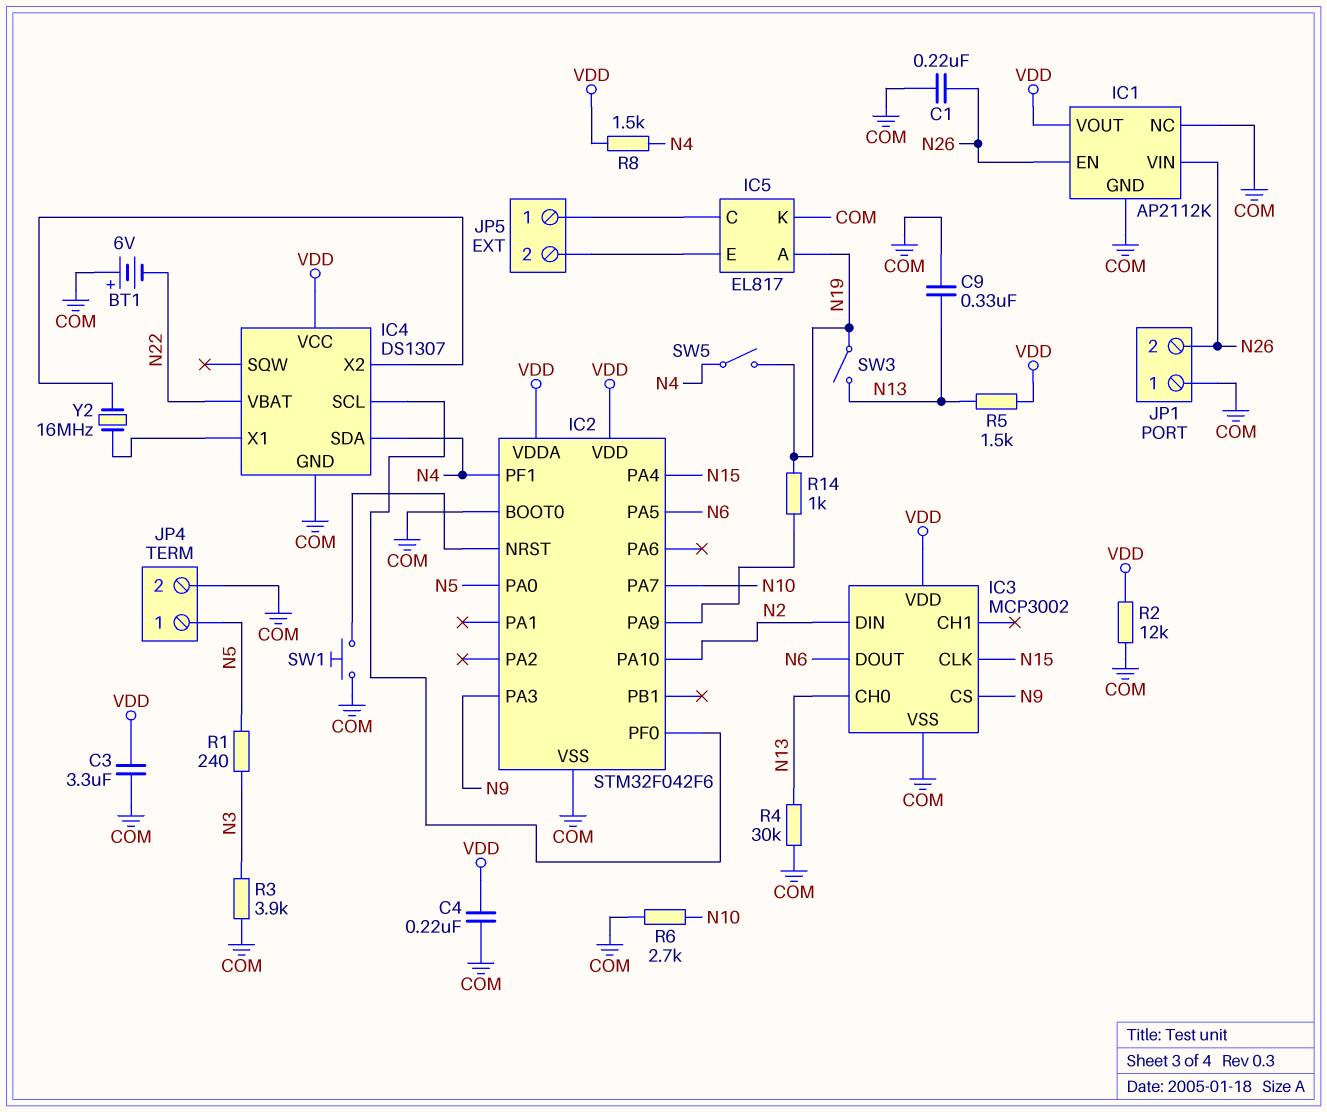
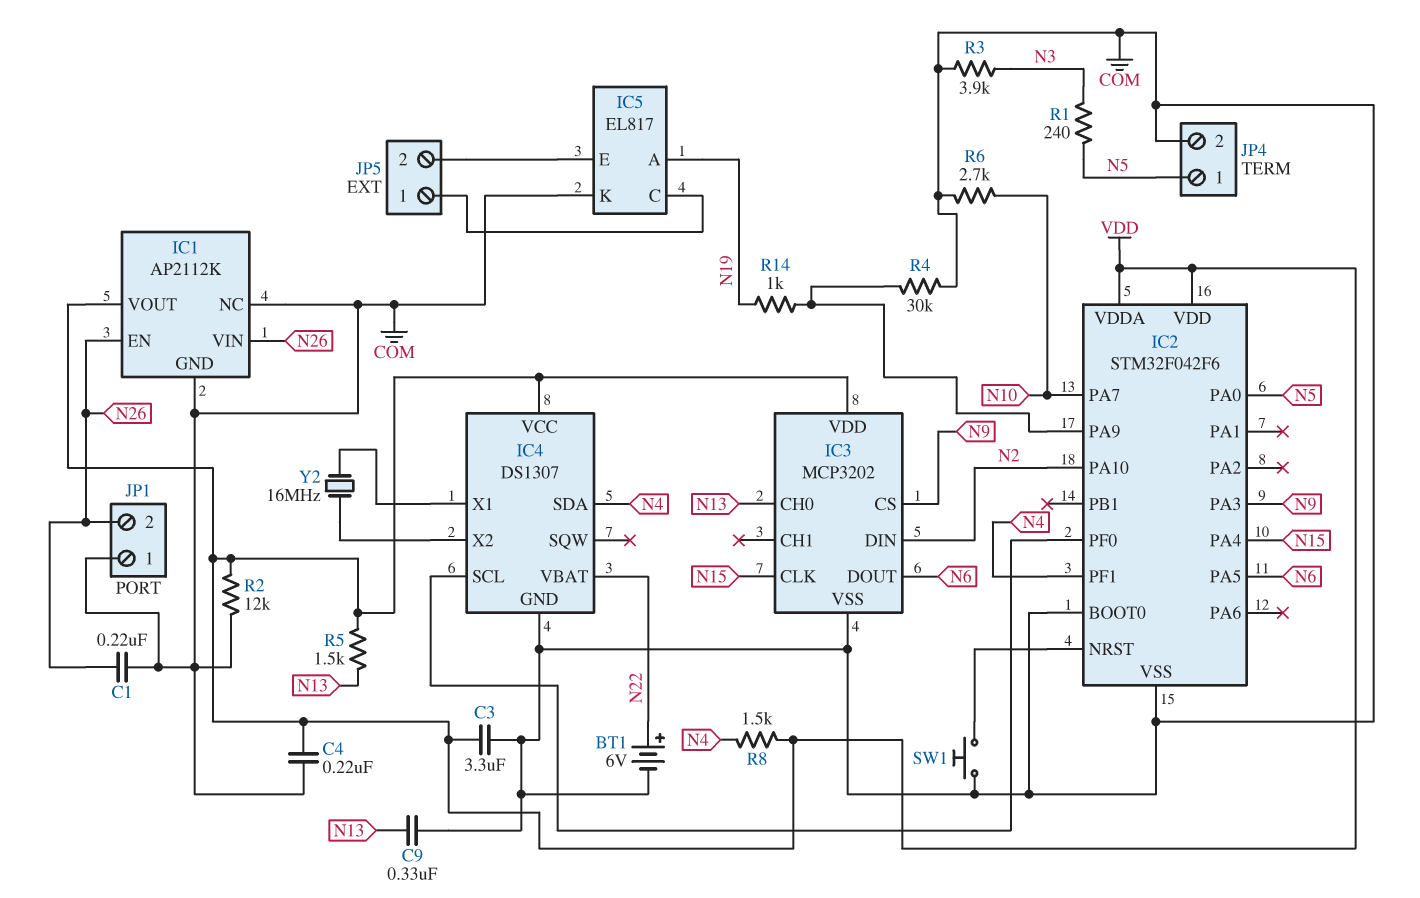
BT1: 6V (plus COM, minus N22) -> 6V (plus N22, minus COM)
IC3: MCP3002 -> MCP3202
R4: 30k (COM, N13) -> 30k (COM, IC2/PA9)
SW3: switch (N13, N19) -> none
SW5: switch (N4, N19) -> none

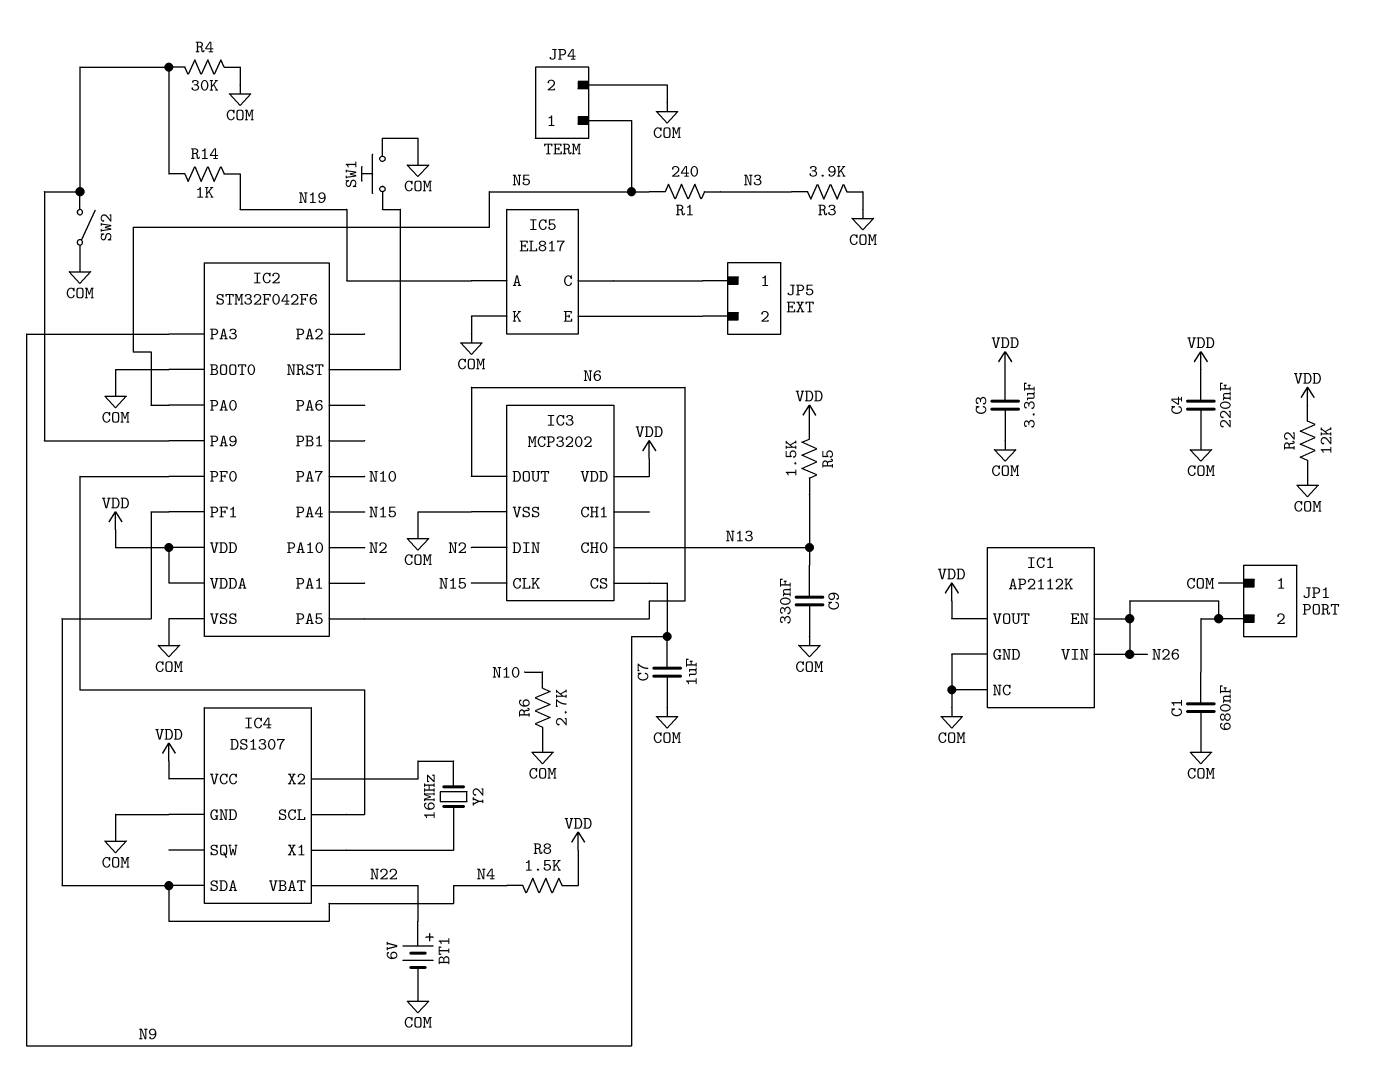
C1: 220nF (COM, N26) -> 680nF (COM, N26)
C7: none -> 1uF (COM, N9)
SW2: none -> switch (COM, IC2/PA9)

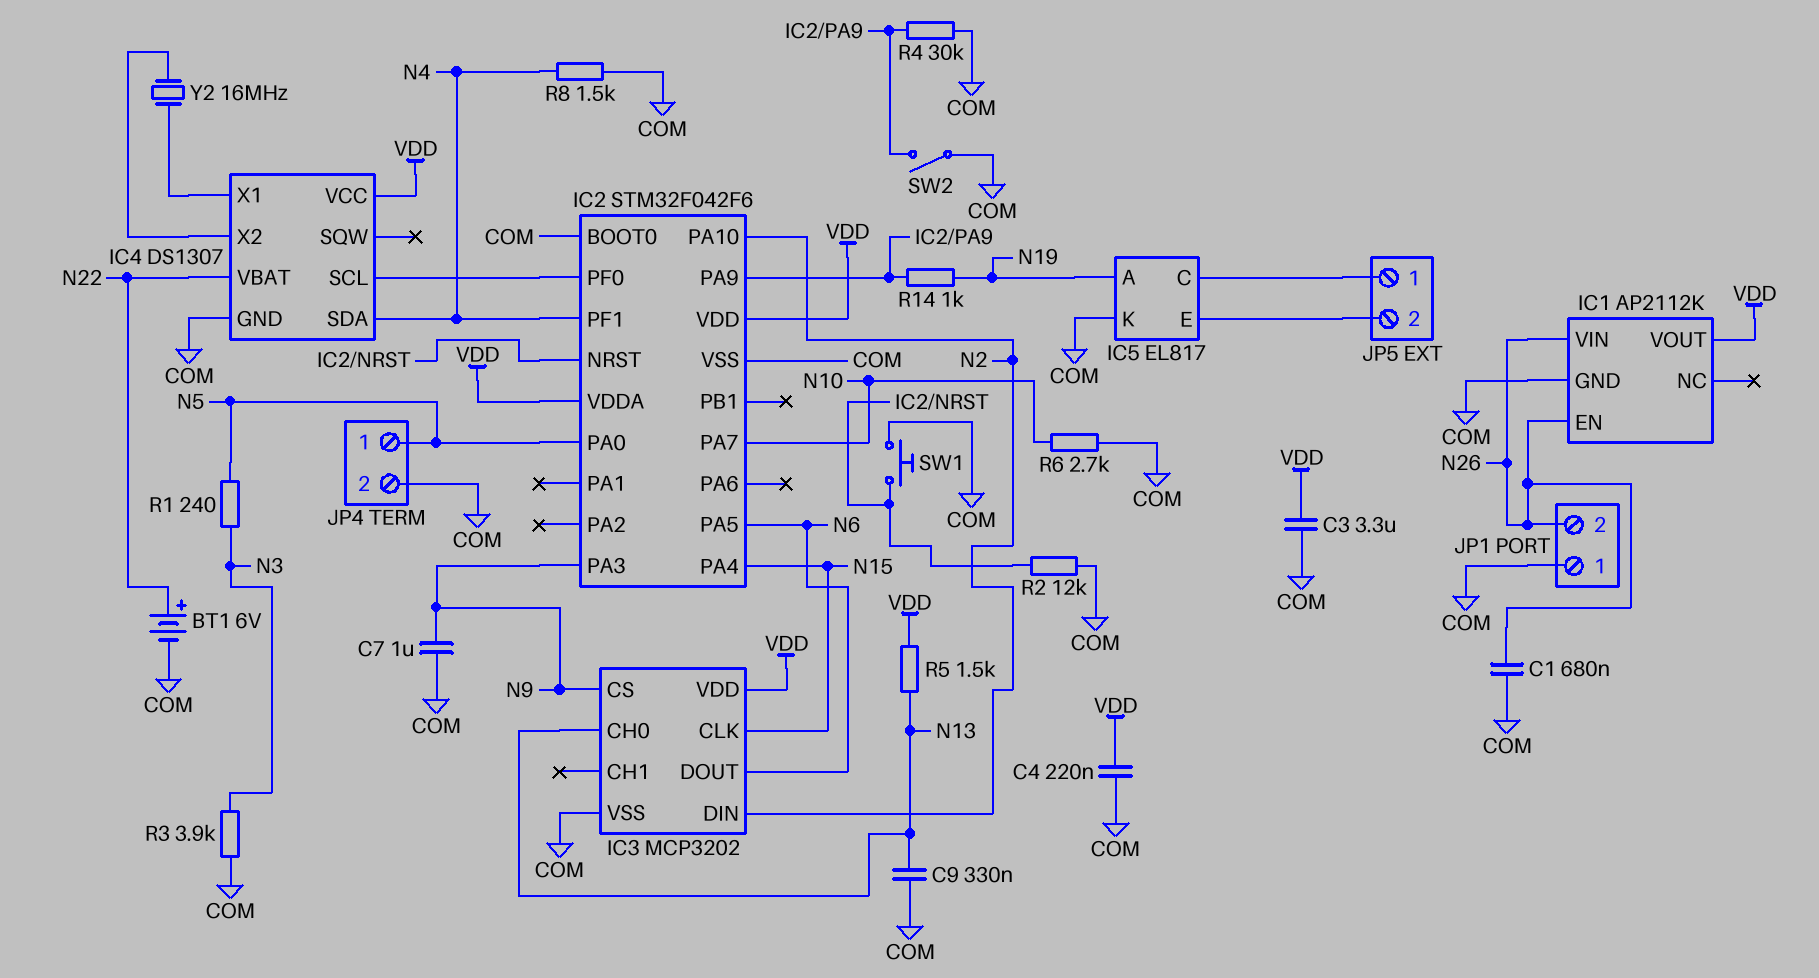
IC1 pin NC: COM -> none
R2: 12k (COM, VDD) -> 12k (COM, IC2/NRST)
R8: 1.5k (N4, VDD) -> 1.5k (COM, N4)

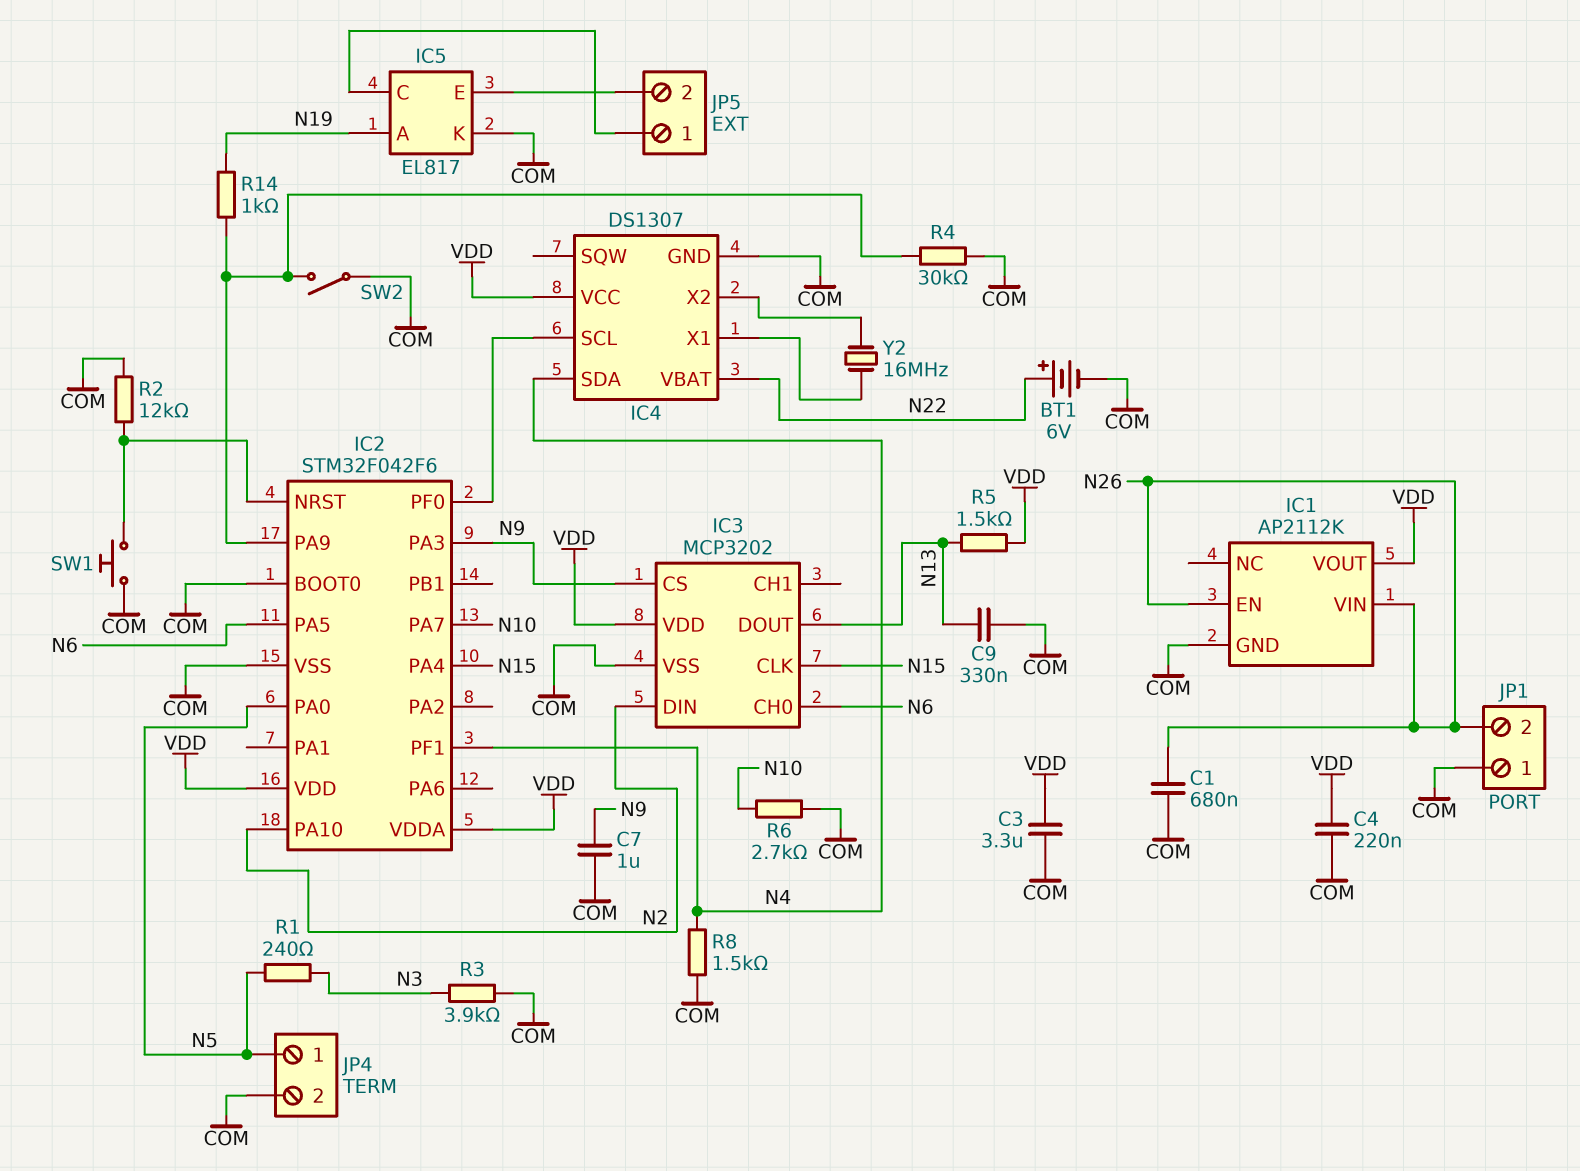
IC3 pin CH0: N13 -> N6
IC3 pin DOUT: N6 -> N13

